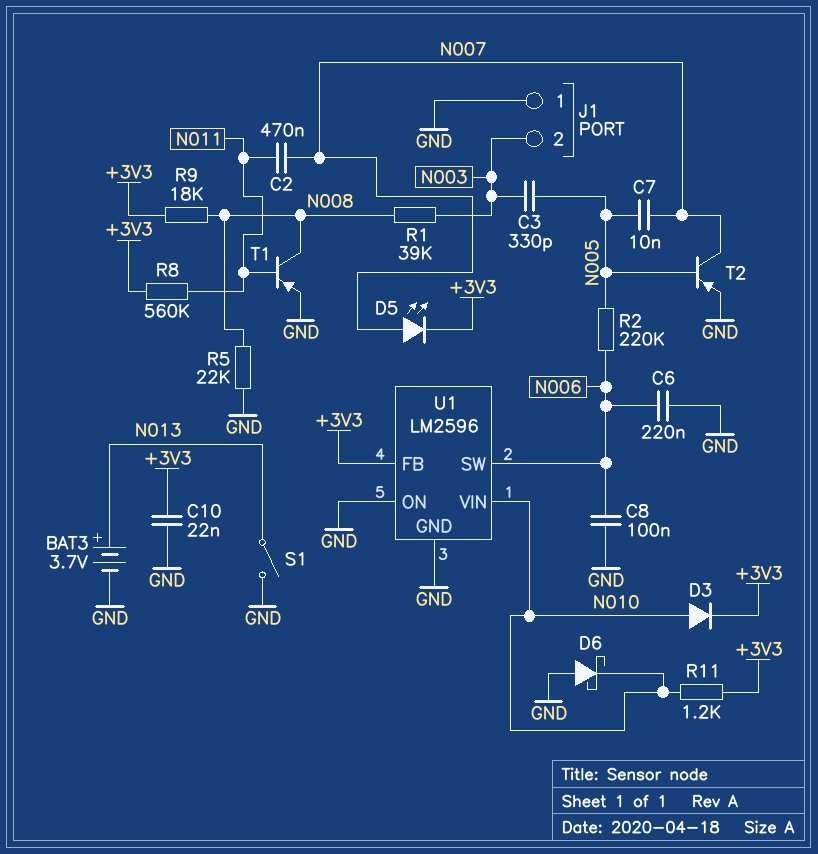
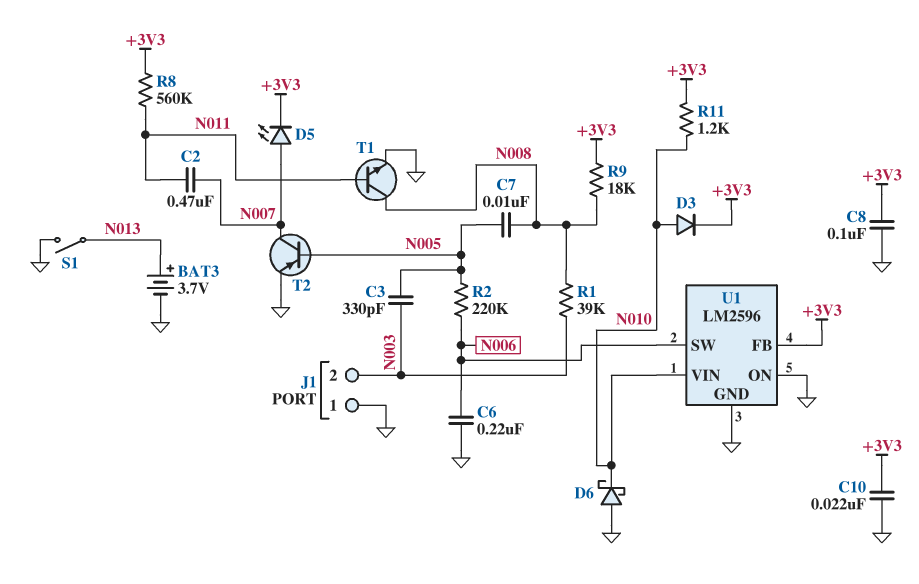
C7: 10nF (N005, N007) -> 10nF (N005, N008)
C8: 100nF (GND, N006) -> 100nF (+3V3, GND)
R5: 22k (GND, N008) -> none
T1: PNP (B N011, C N008, E GND) -> NPN (B N011, C N008, E GND)

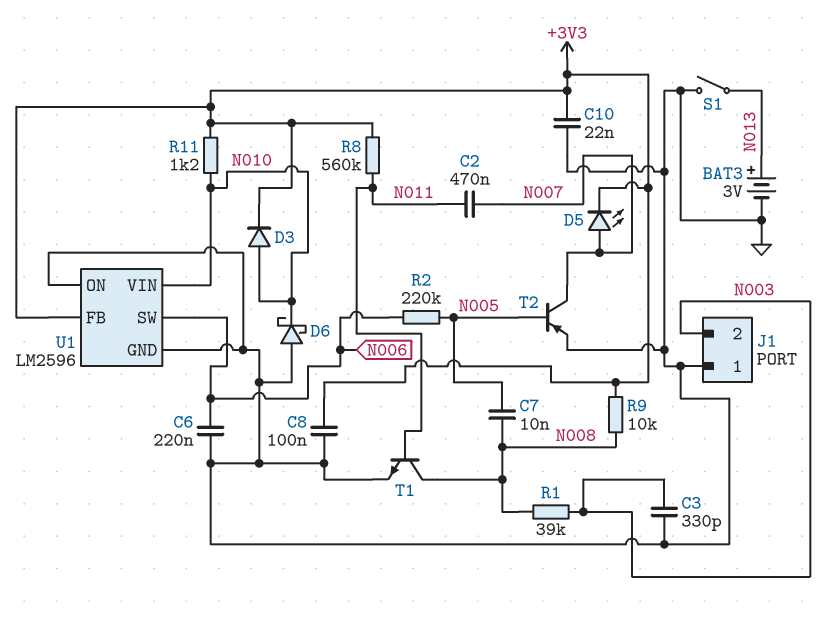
BAT3: 3.7V (plus N013, minus GND) -> 3V (plus N013, minus GND)
C3: 330pF (N003, N005) -> 330pF (GND, N003)
R9: 18k (+3V3, N008) -> 10k (+3V3, N008)

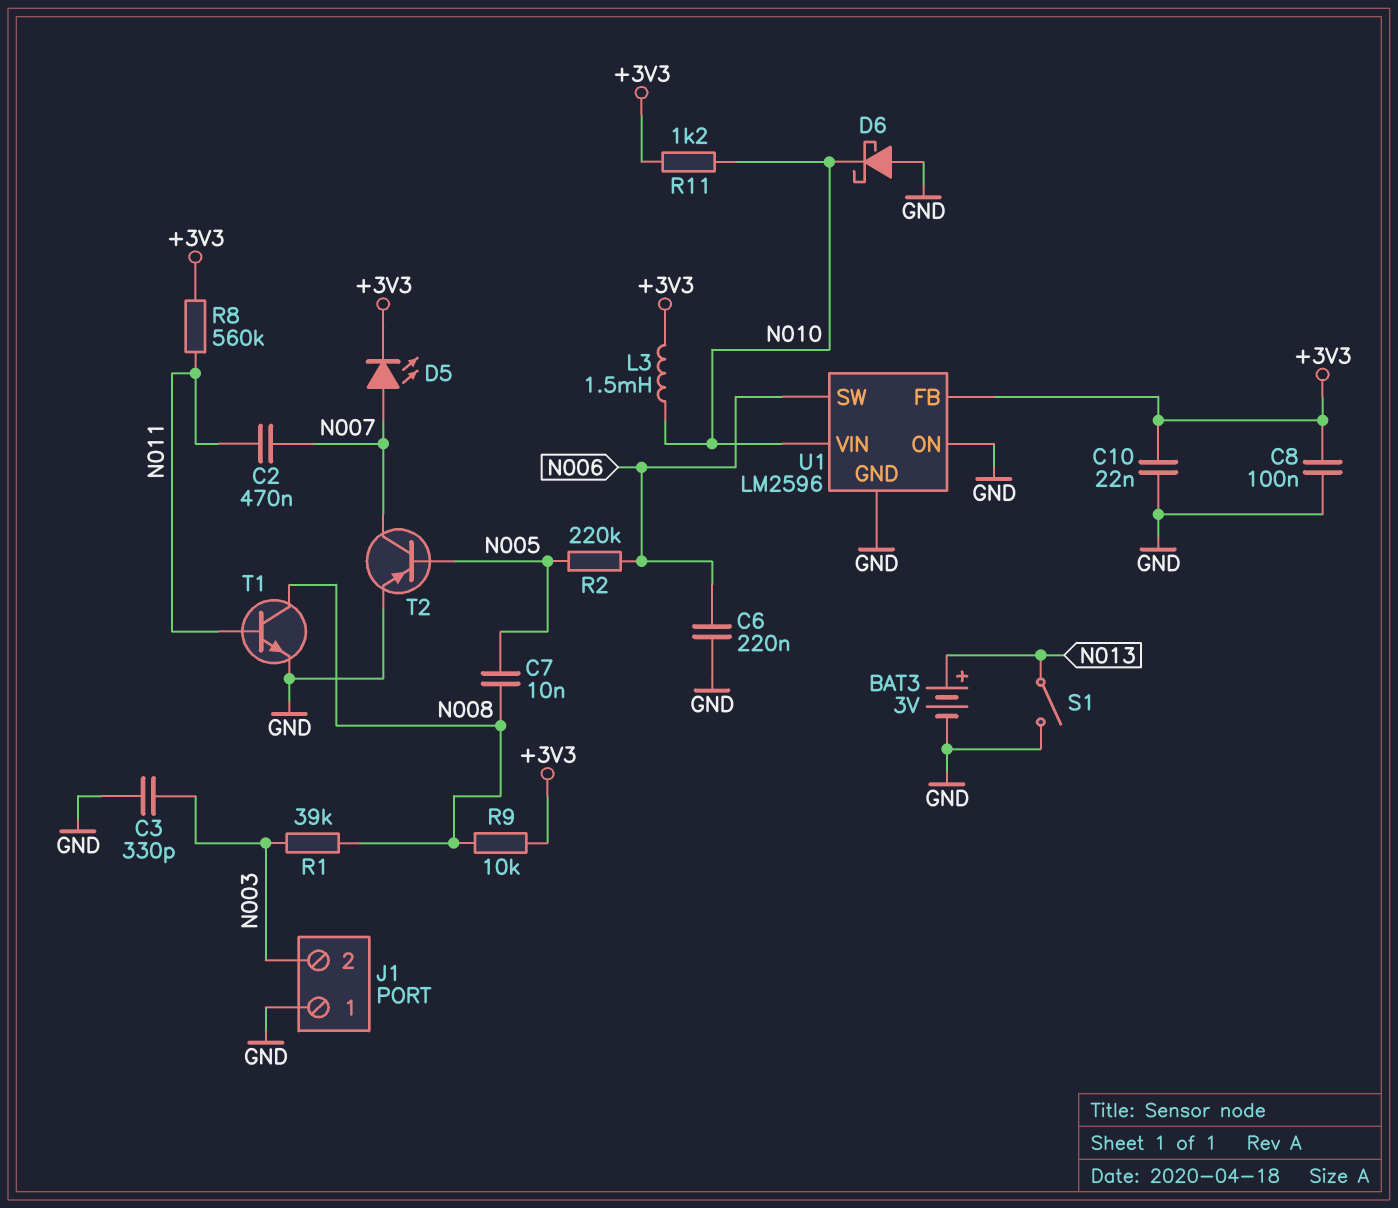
D3: diode (A N010, K +3V3) -> none
L3: none -> 1.5mH (+3V3, N010)

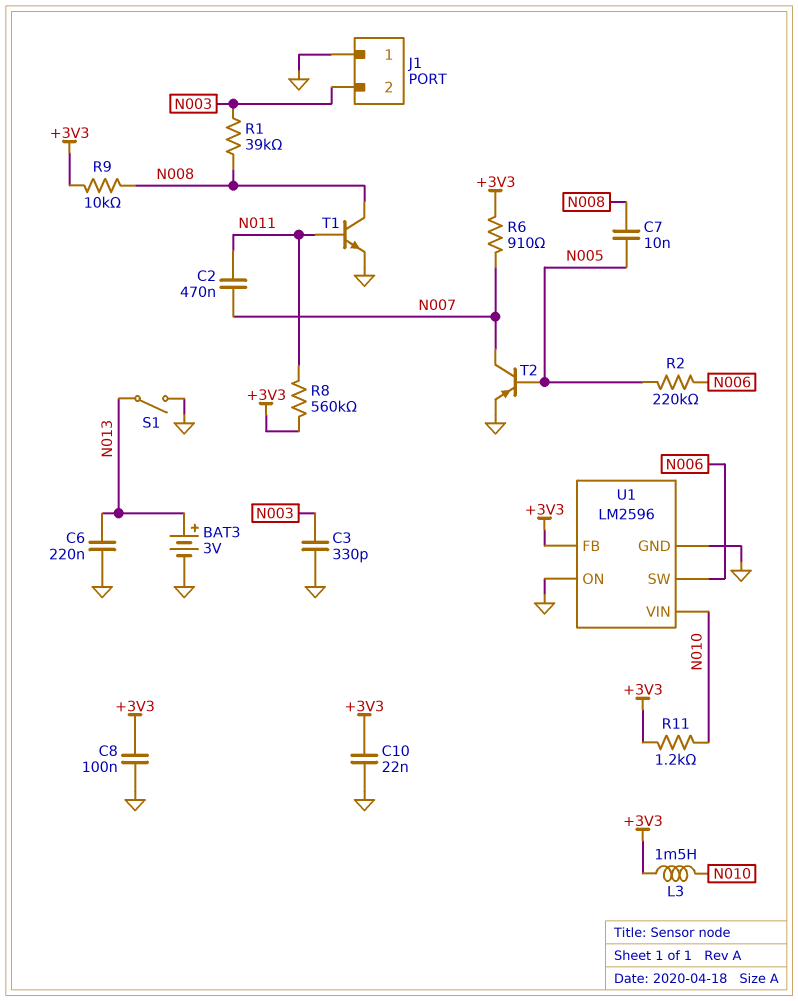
C6: 220nF (GND, N006) -> 220nF (GND, N013)
D5: LED (A N007, K +3V3) -> none
D6: schottky (A GND, K N010) -> none
R6: none -> 910 (+3V3, N007)

